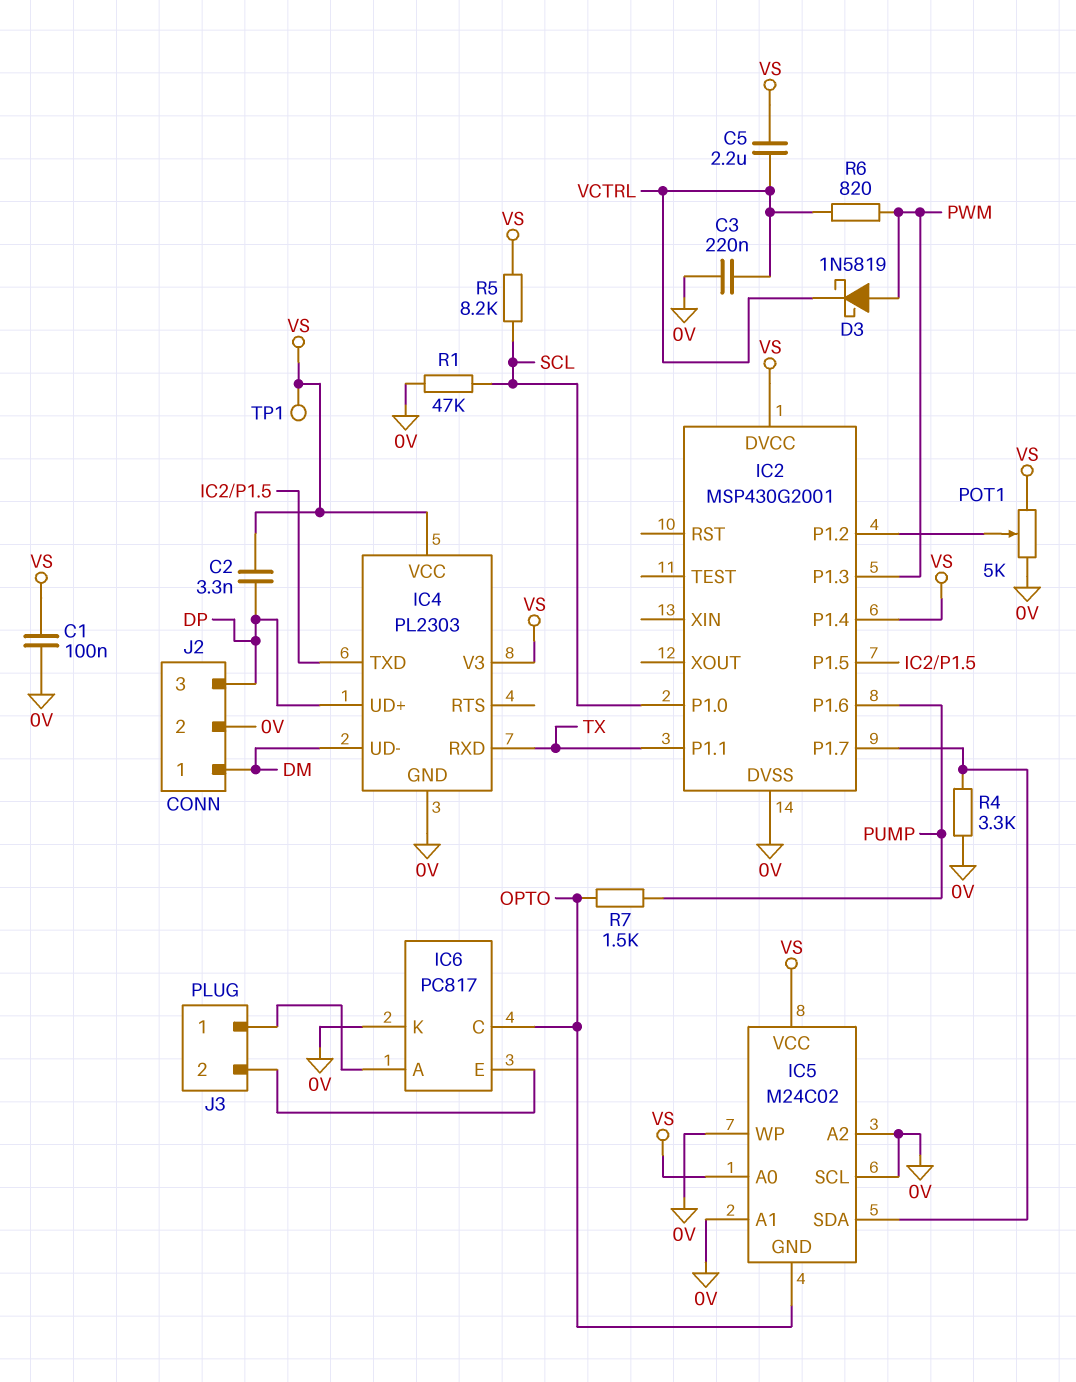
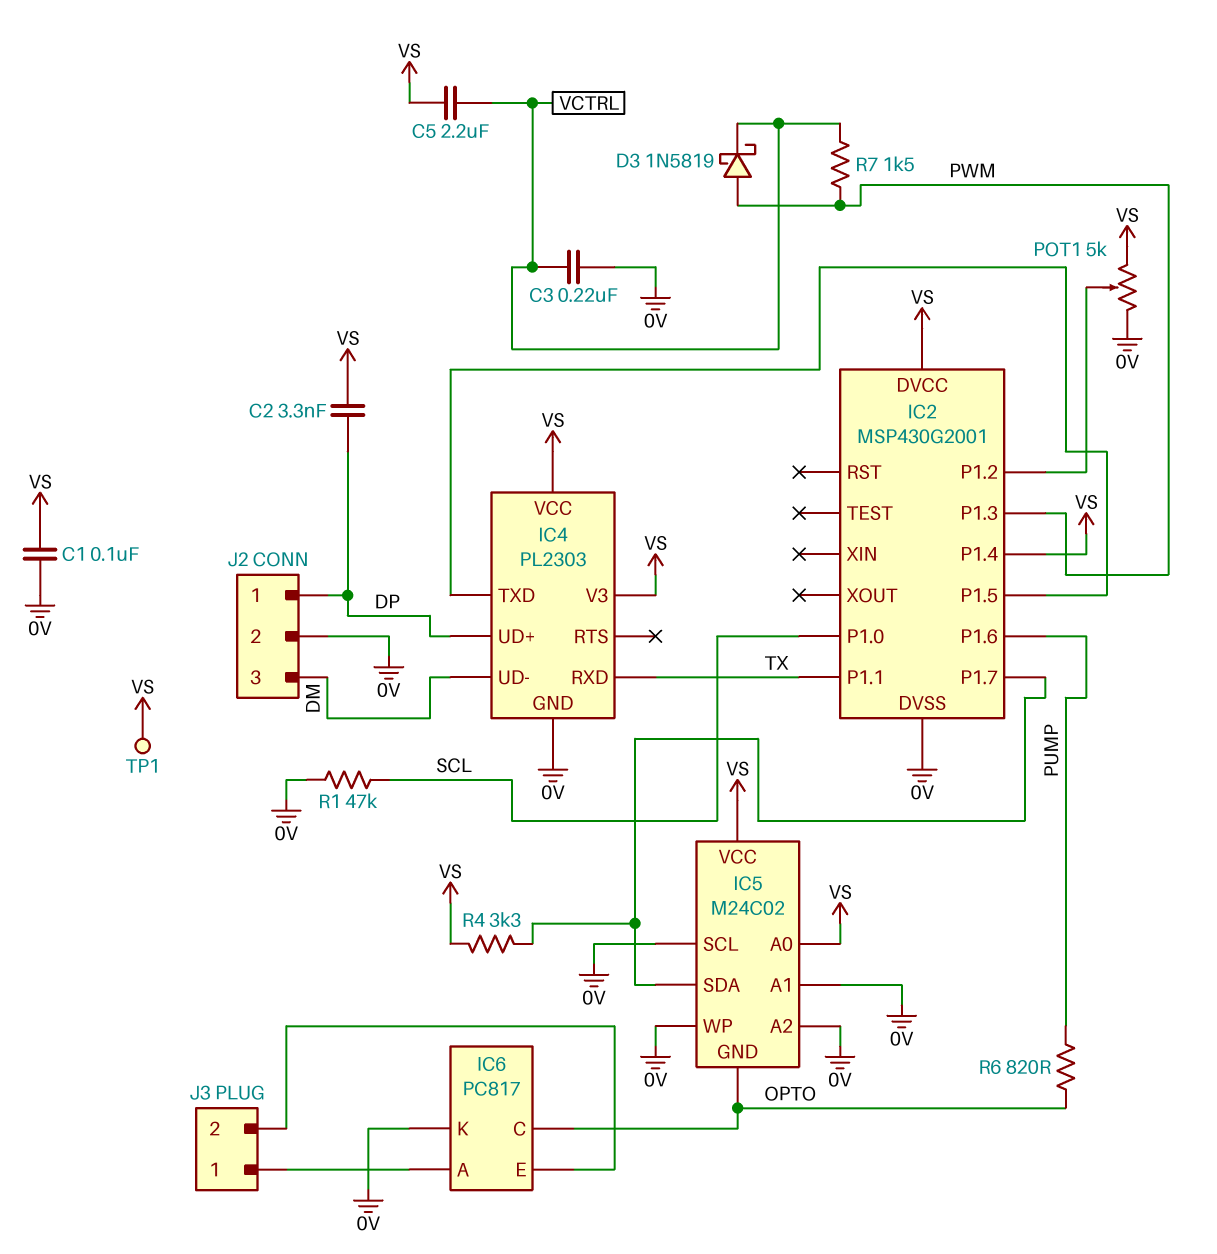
J2 pin 1: DM -> DP
J2 pin 3: DP -> DM
R4: 3.3k (0V, IC2/P1.7) -> 3.3k (IC2/P1.7, VS)
R5: 8.2k (SCL, VS) -> none
R6: 820 (PWM, VCTRL) -> 820 (OPTO, PUMP)
R7: 1.5k (OPTO, PUMP) -> 1.5k (PWM, VCTRL)

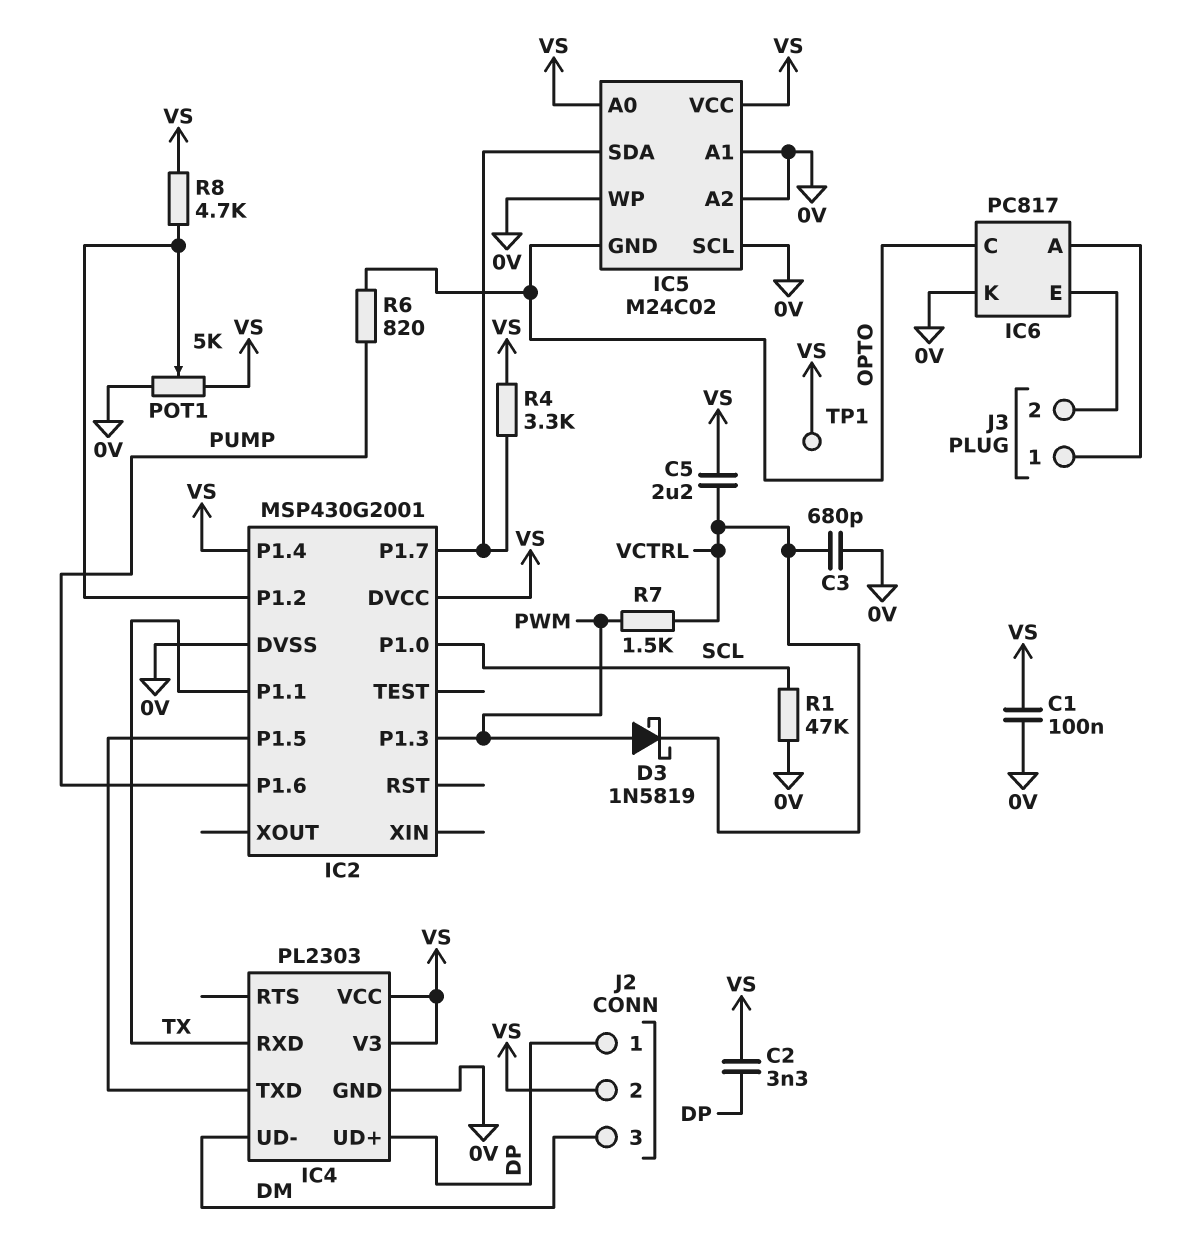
C3: 220nF (0V, VCTRL) -> 680pF (0V, VCTRL)
J2 pin 2: 0V -> VS
R8: none -> 4.7k (IC2/P1.2, VS)

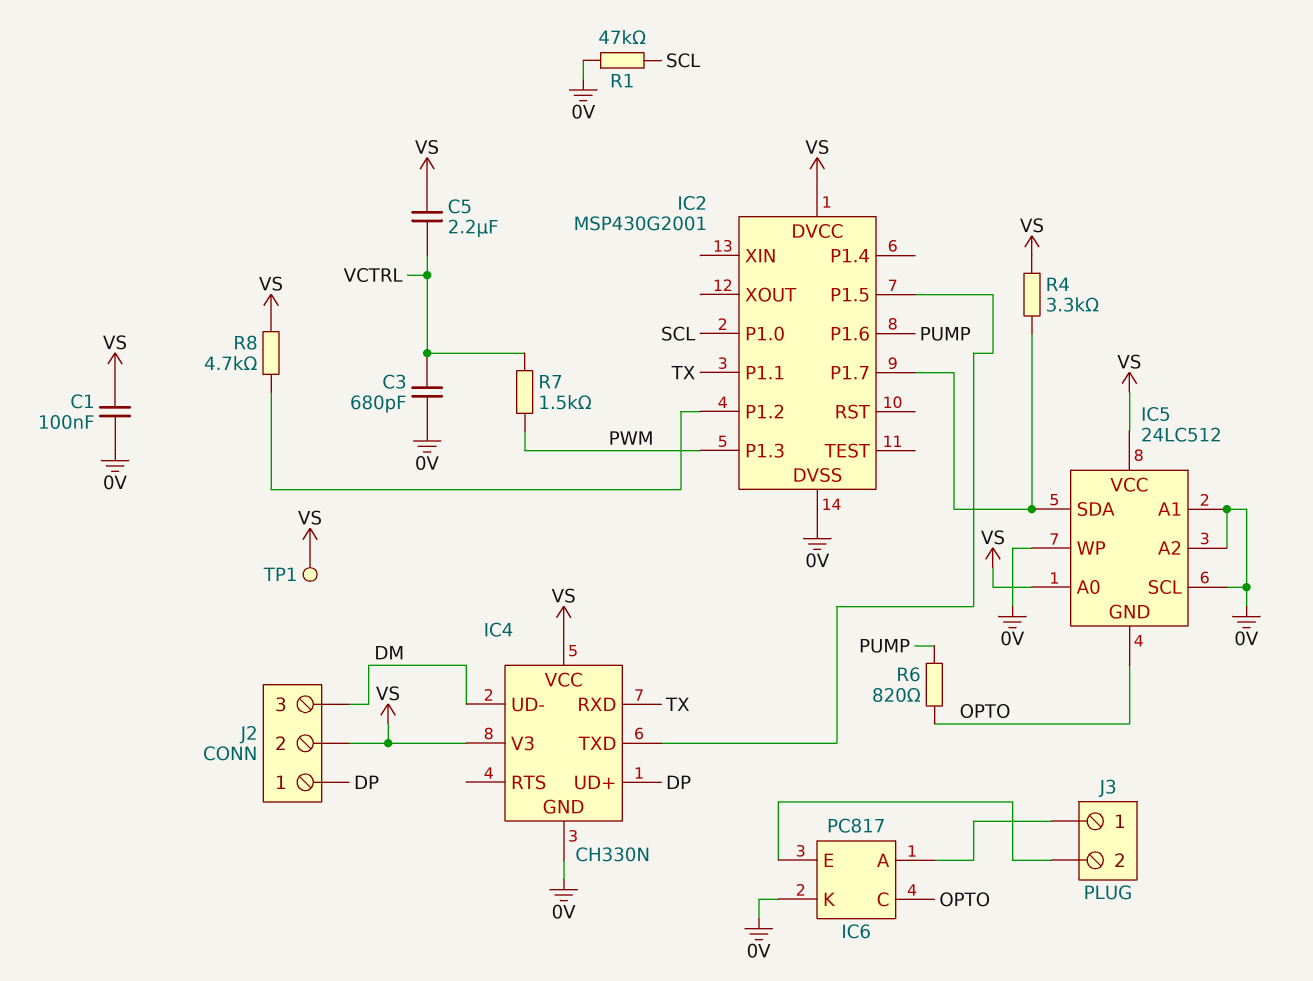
C2: 3.3nF (DP, VS) -> none
D3: schottky 1N5819 (A PWM, K VCTRL) -> none
IC2 pin P1.4: VS -> none
IC4: PL2303 -> CH330N
IC5: M24C02 -> 24LC512
POT1: 5k (0V, VS, wiper IC2/P1.2) -> none

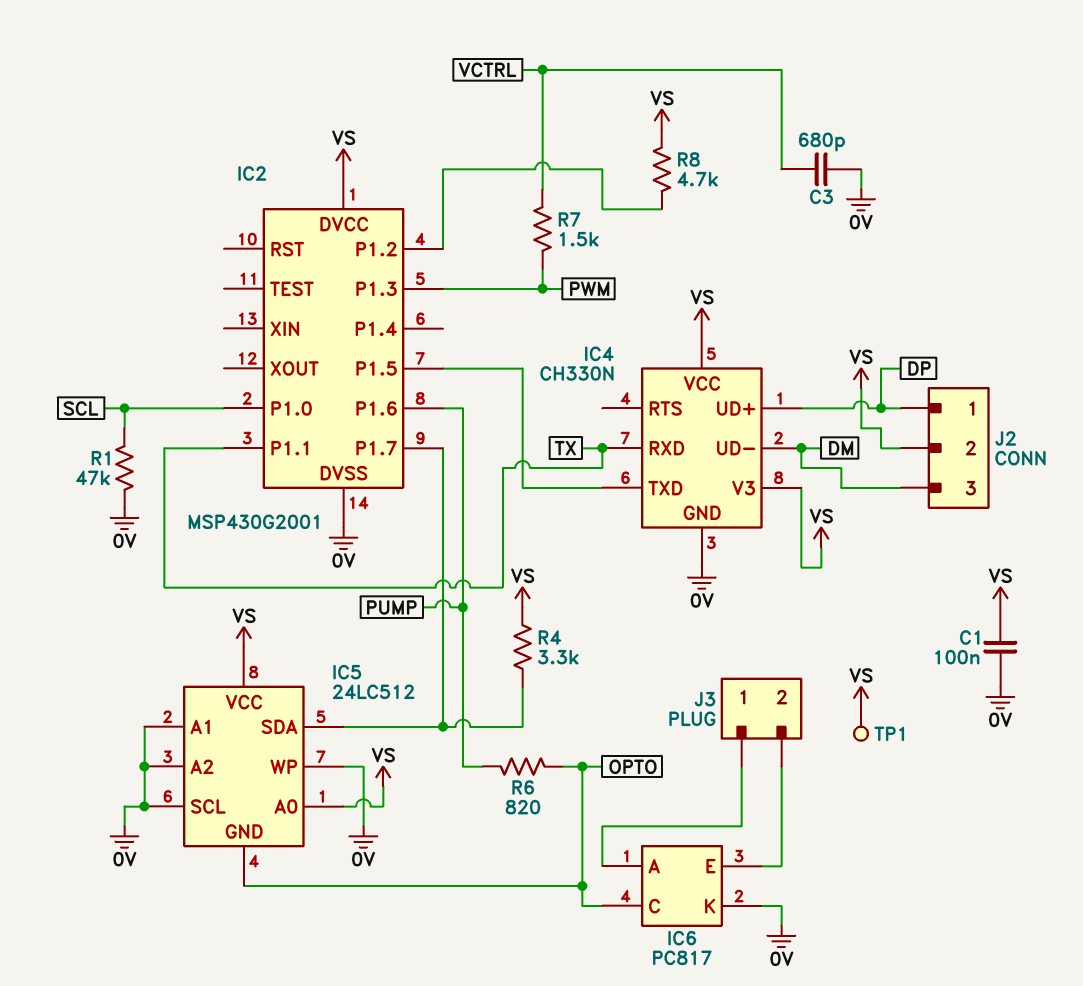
C5: 2.2uF (VCTRL, VS) -> none

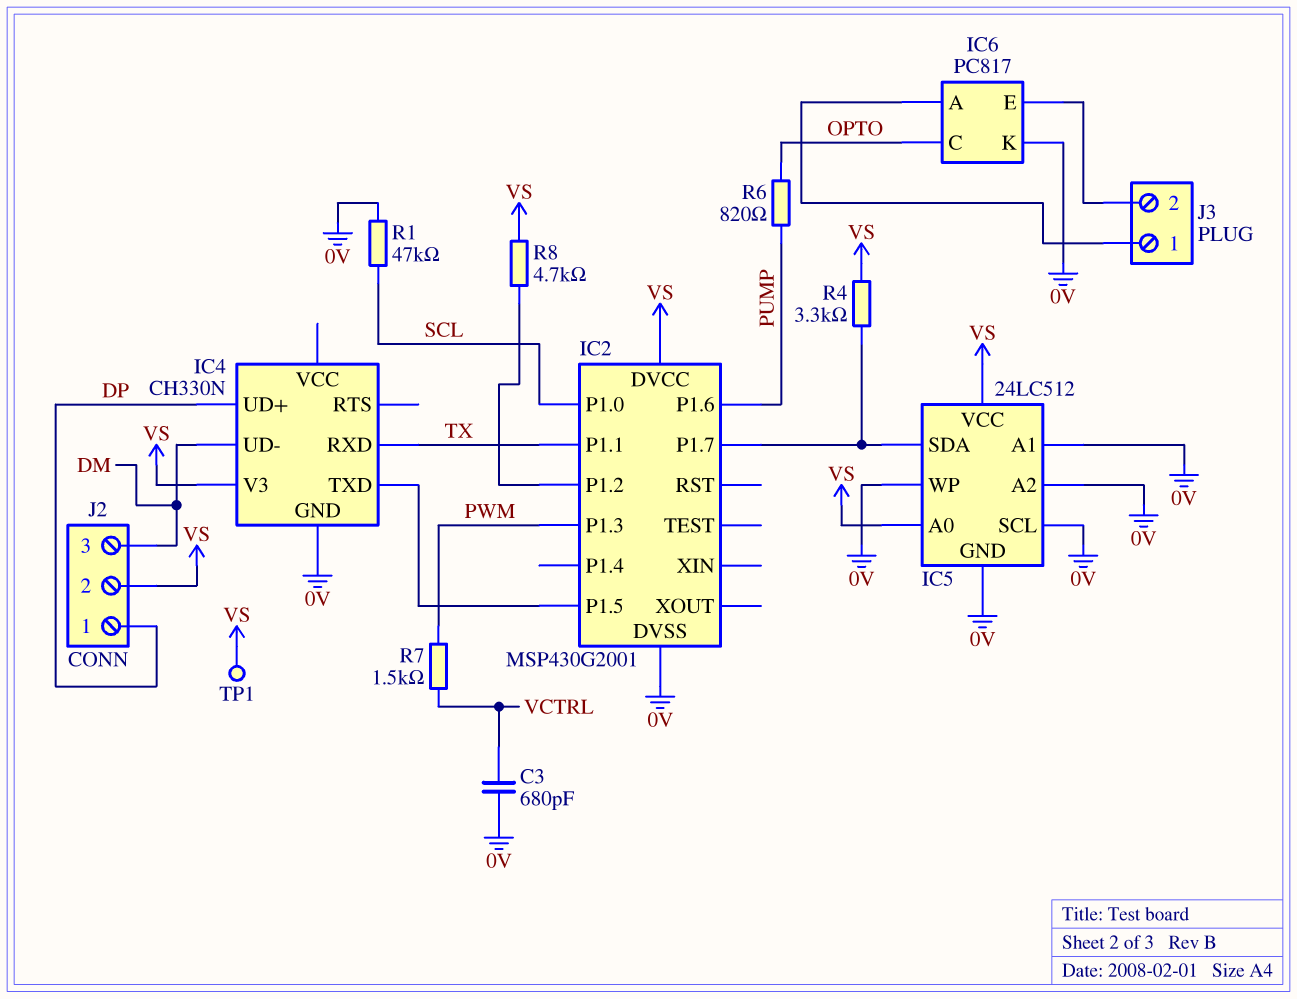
C1: 100nF (0V, VS) -> none
IC4 pin VCC: VS -> none
IC5 pin GND: OPTO -> 0V

